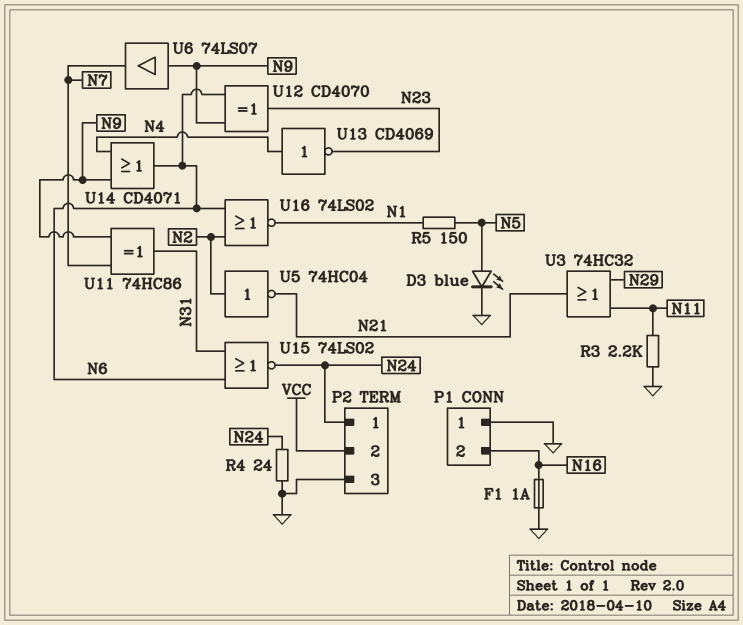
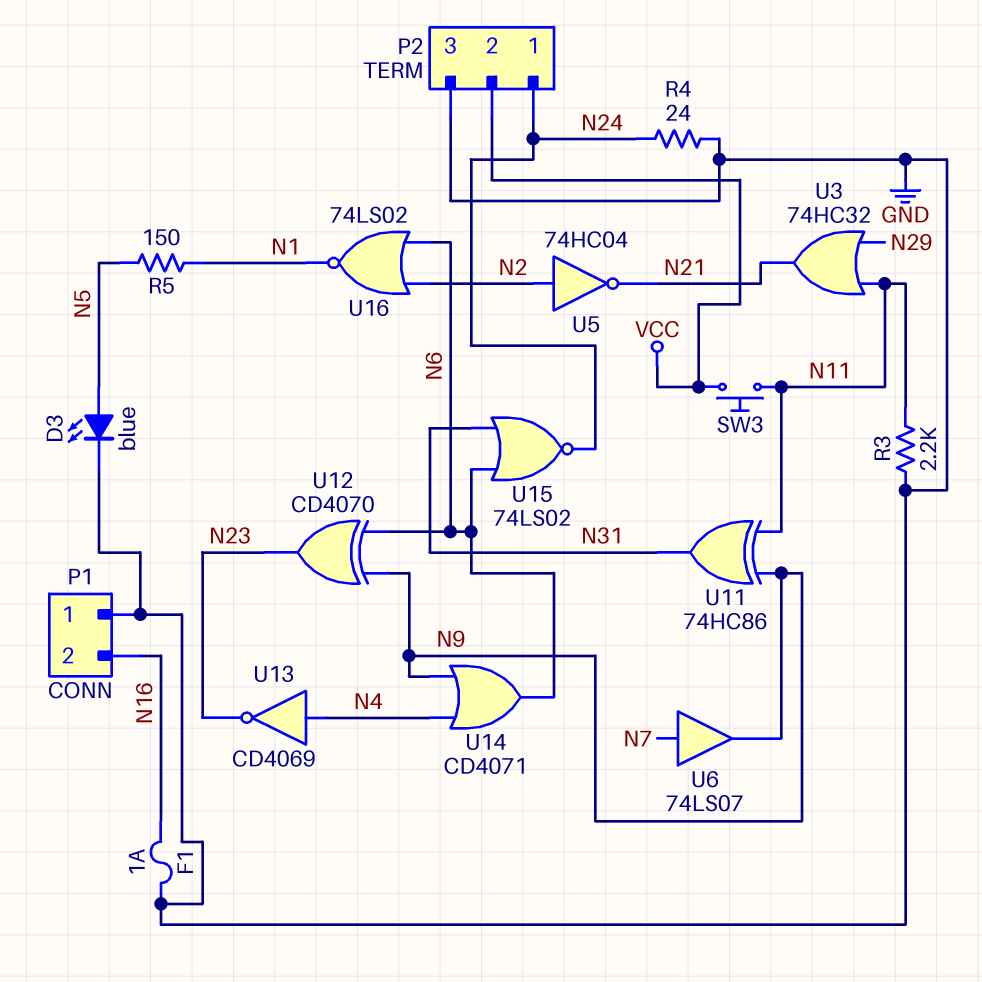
SW3: none -> button (N11, VCC)
U6: buffer 74LS07 (in N9, out N7) -> buffer 74LS07 (in N7, out N9)
U11: XOR 74HC86 (in N7, in N9, out N31) -> XOR 74HC86 (in N9, in N11, out N31)

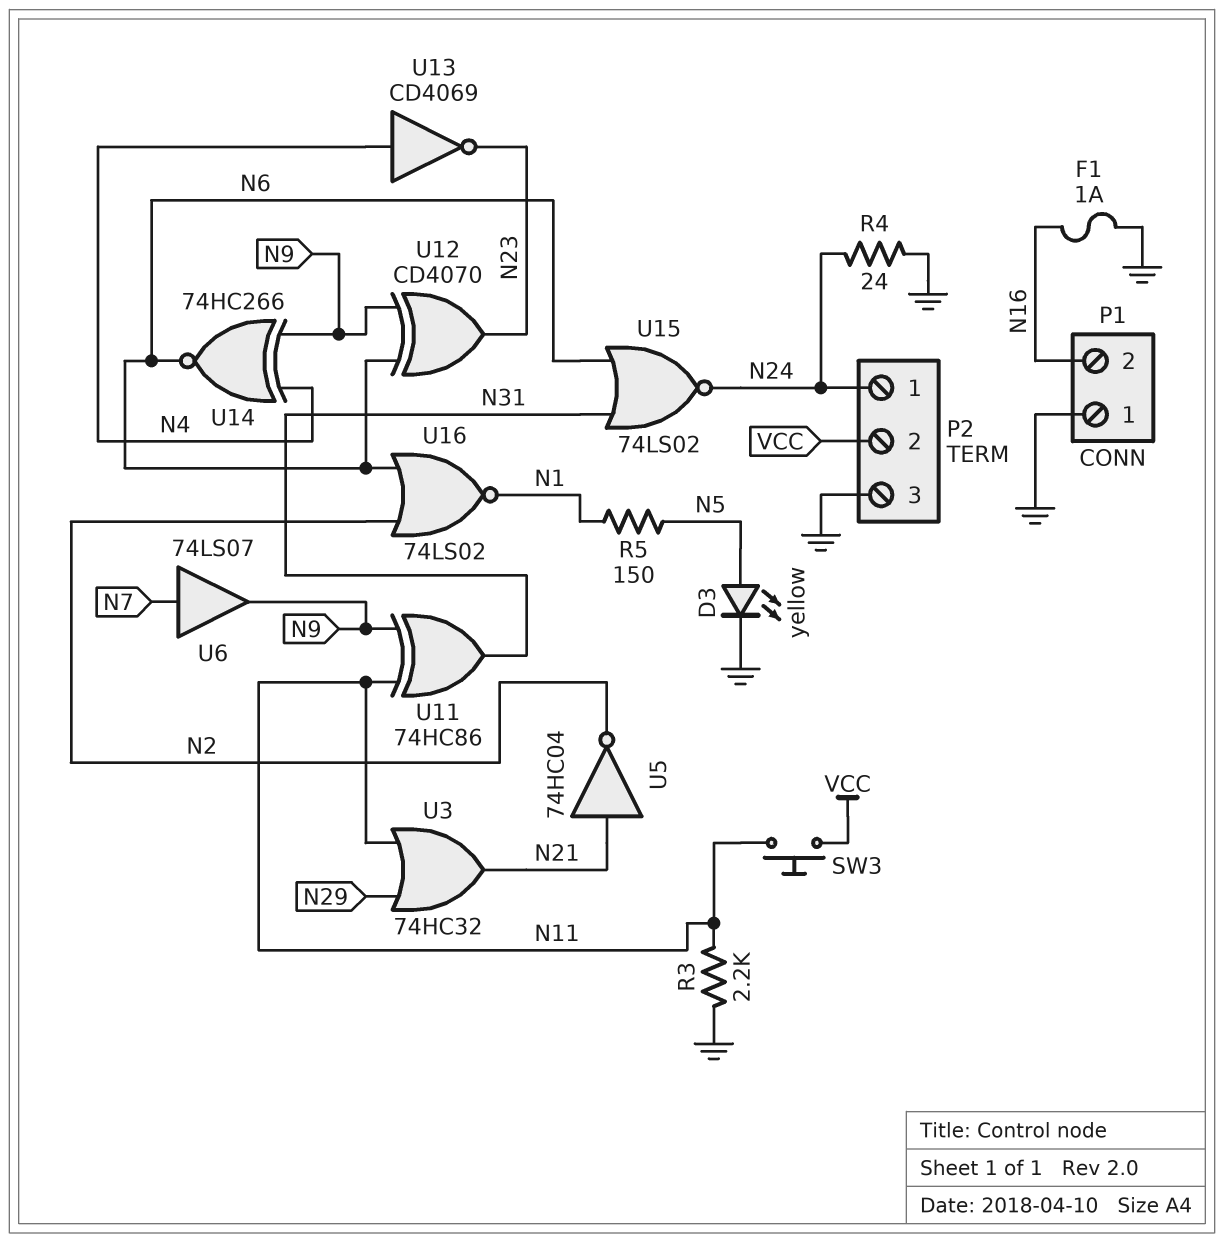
D3: LED blue (A N5, K GND) -> LED yellow (A N5, K GND)
U5: NOT 74HC04 (in N2, out N21) -> NOT 74HC04 (in N21, out N2)
U14: OR CD4071 (in N4, in N9, out N6) -> XNOR 74HC266 (in N4, in N9, out N6)

